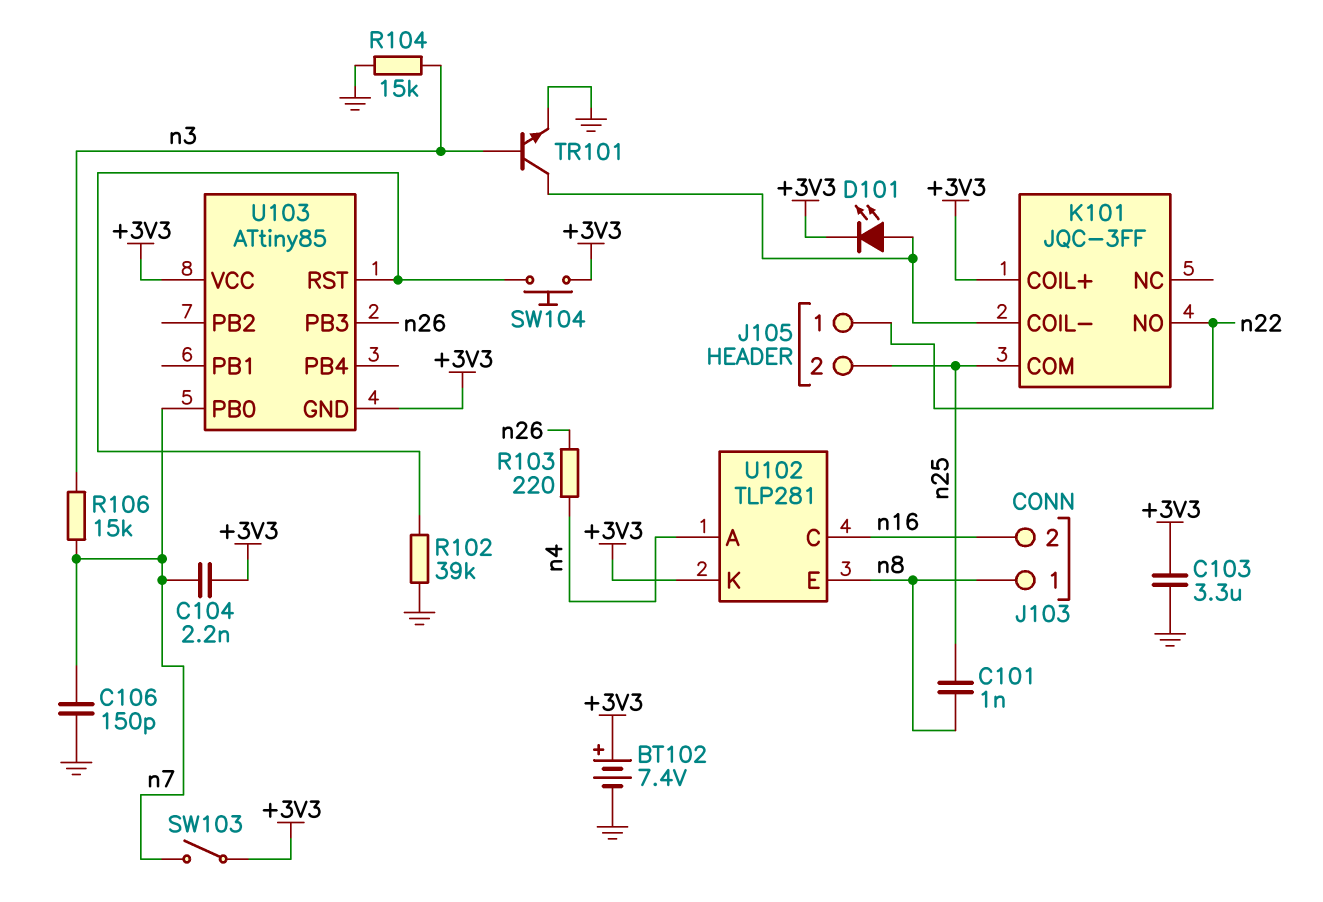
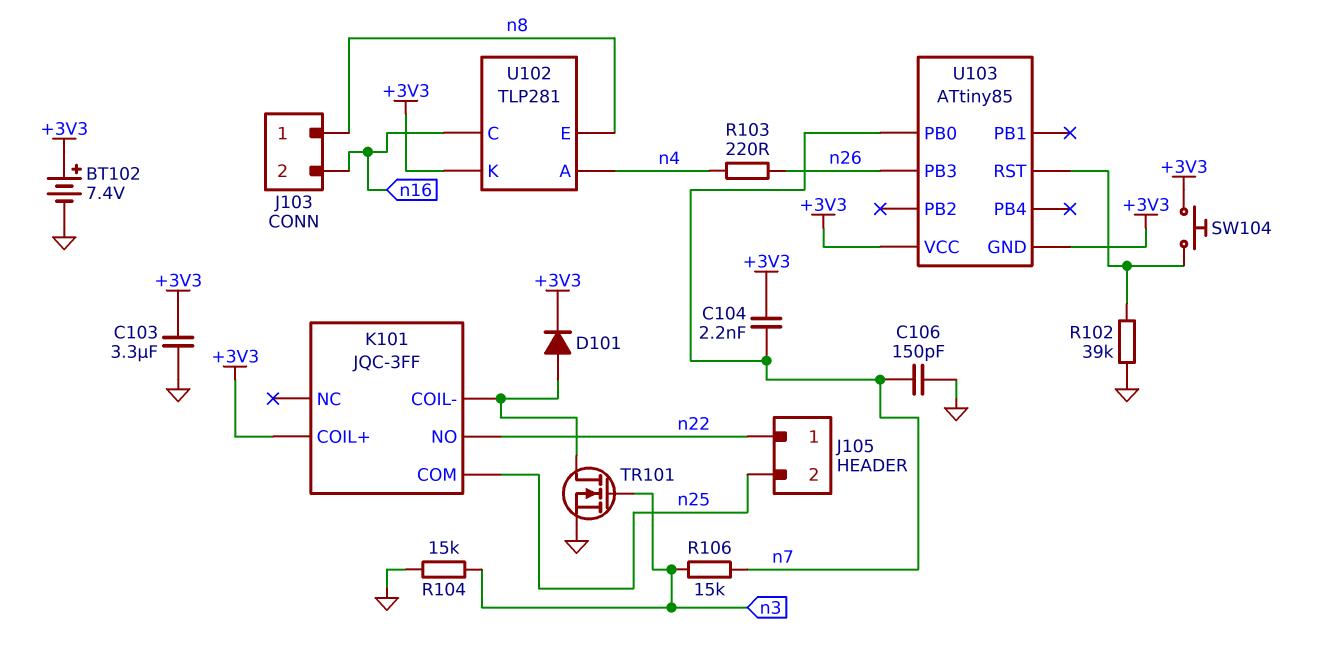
C101: 1nF (n8, n25) -> none
D101: LED (A K101/COIL-, K +3V3) -> diode (A K101/COIL-, K +3V3)
SW103: switch (+3V3, n7) -> none
TR101: NPN (B n3, C K101/COIL-, E GND) -> NMOS (G n3, D K101/COIL-, S GND)

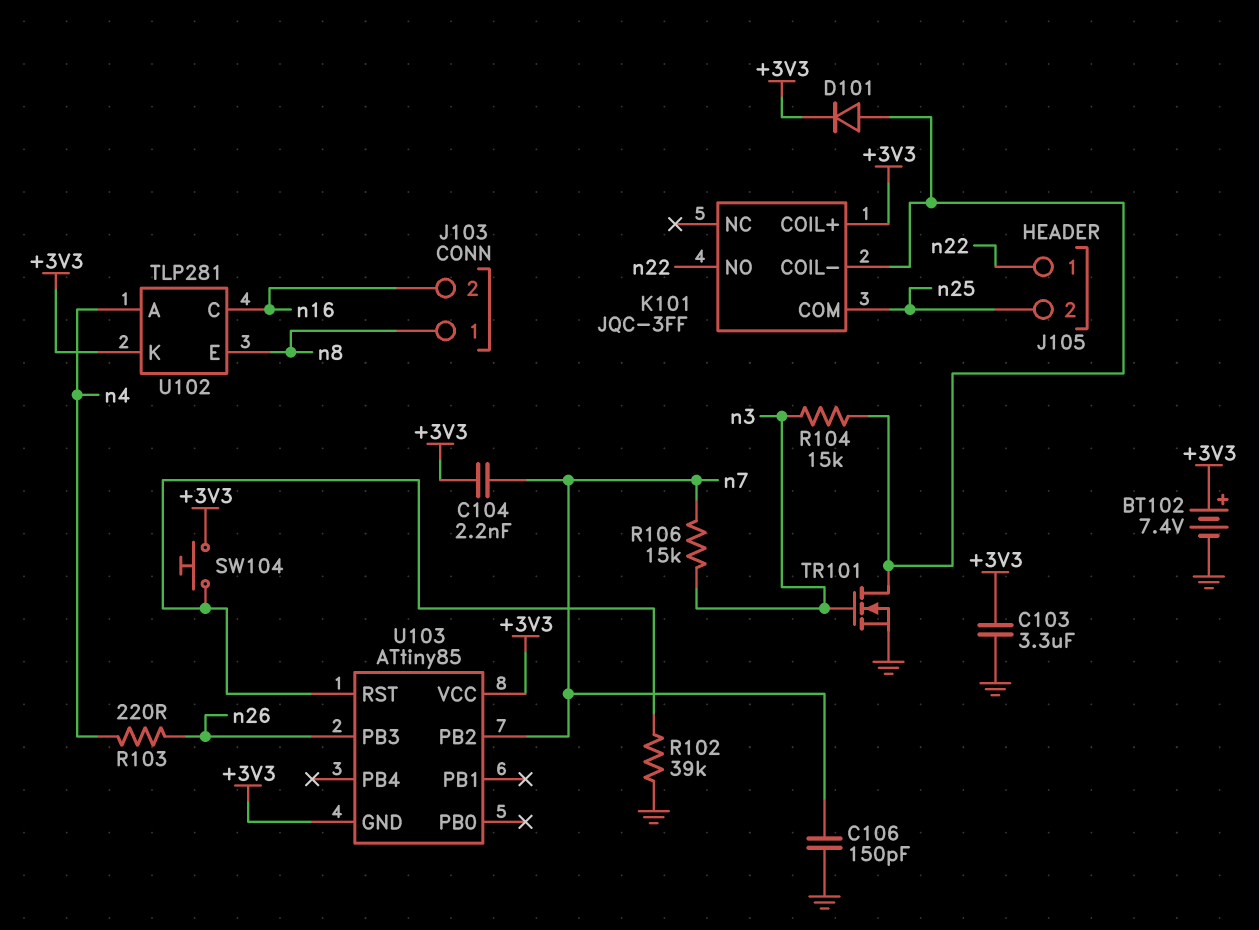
R104: 15k (GND, n3) -> 15k (K101/COIL-, n3)
U103 pin PB0: n7 -> none
U103 pin PB2: none -> n7

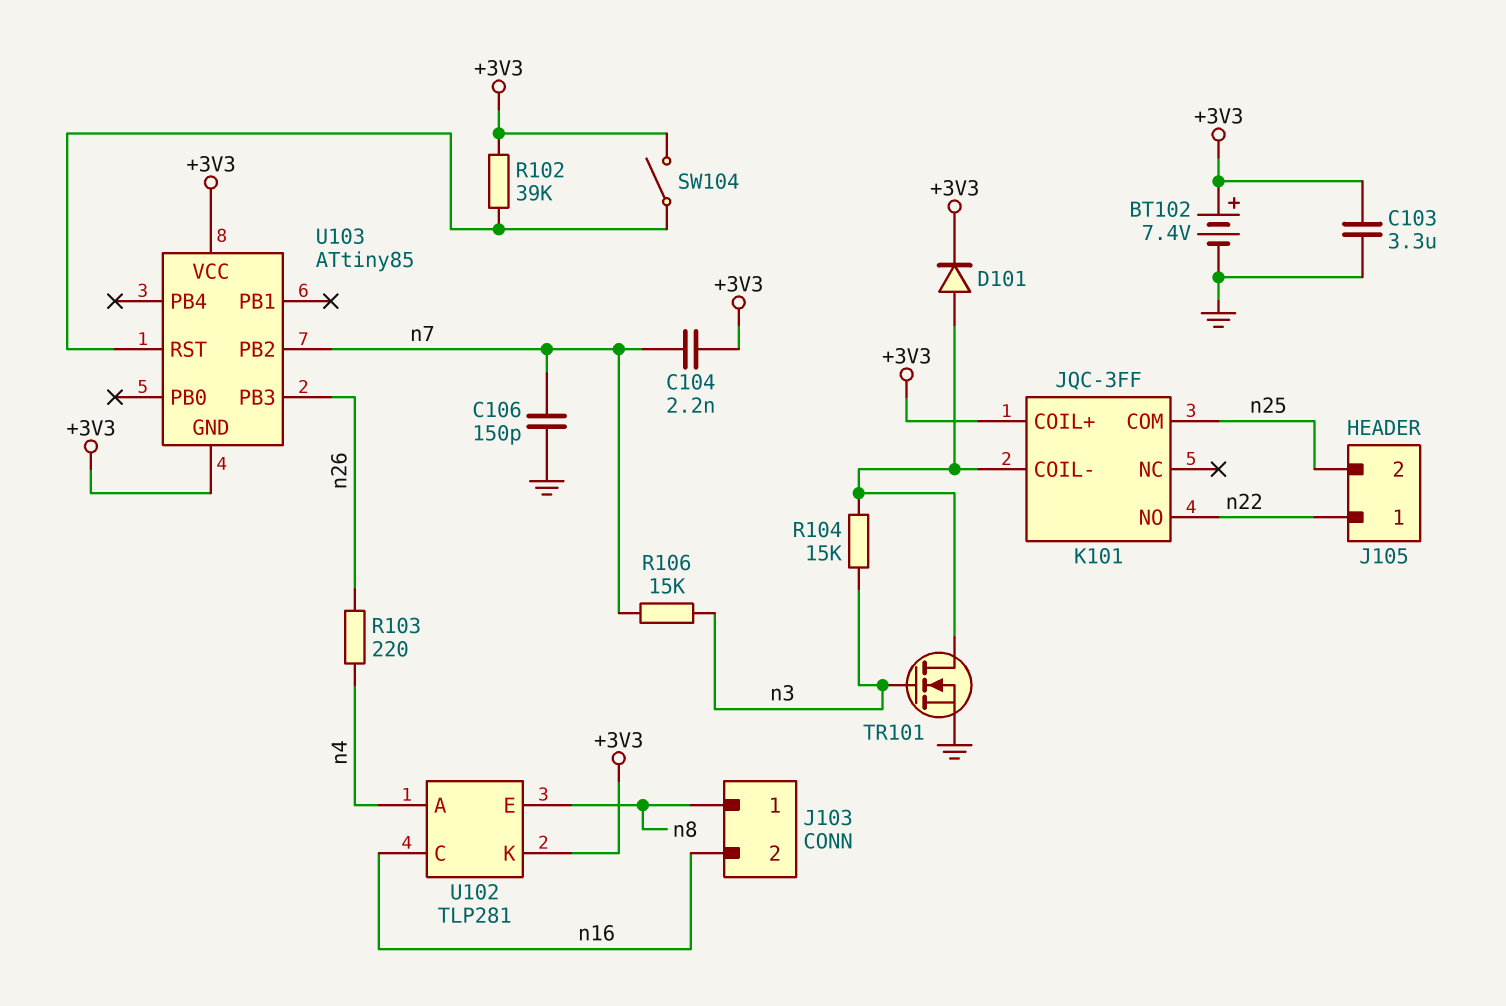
R102: 39k (GND, U103/RST) -> 39k (+3V3, U103/RST)
SW104: button (+3V3, U103/RST) -> switch (+3V3, U103/RST)

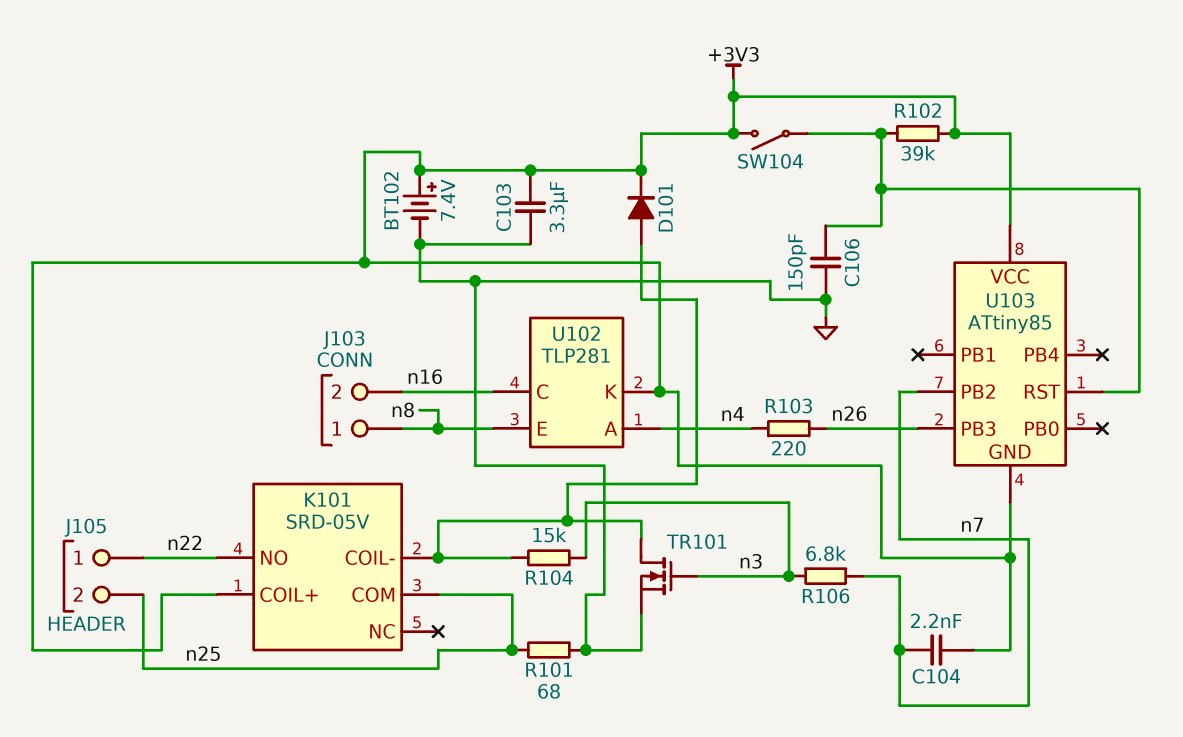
C106: 150pF (GND, n7) -> 150pF (GND, U103/RST)
K101: JQC-3FF -> SRD-05V
R101: none -> 68 (GND, n25)
R106: 15k (n3, n7) -> 6.8k (n3, n7)

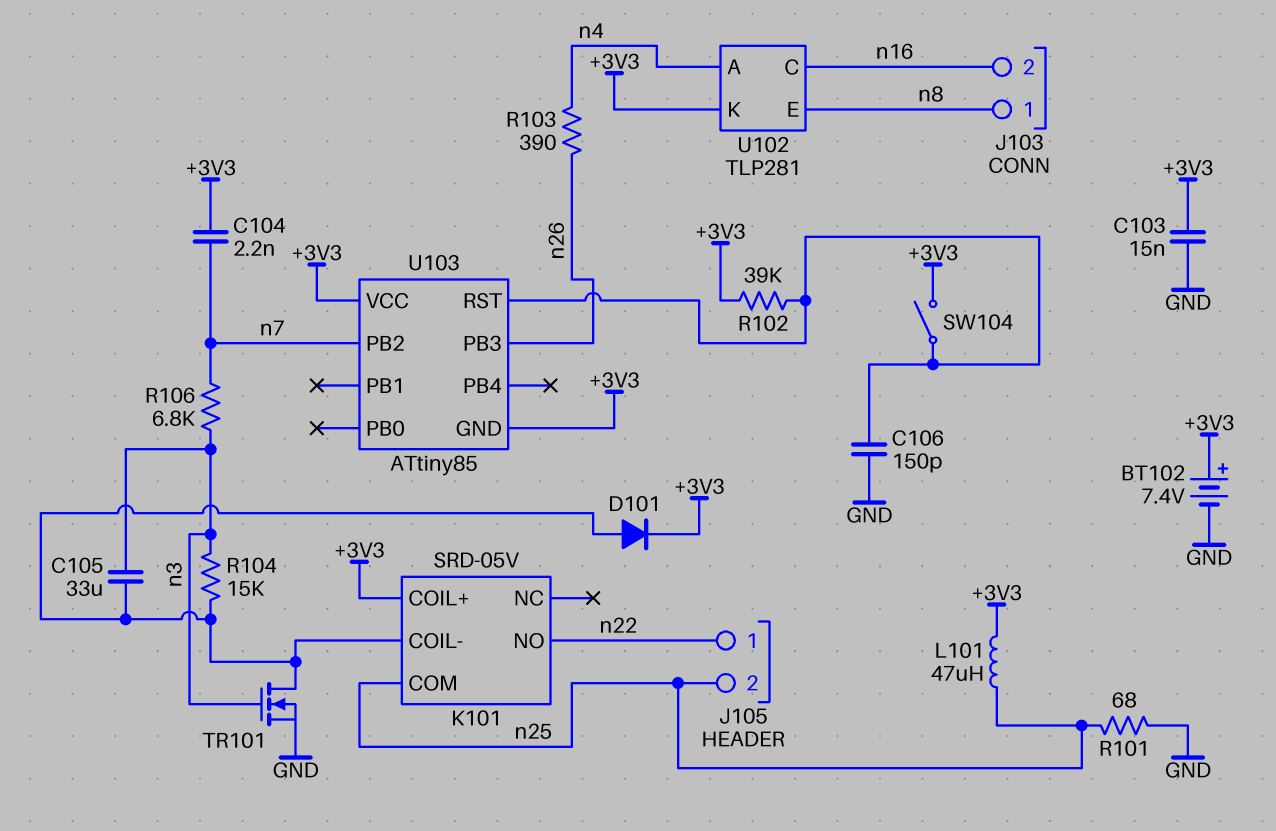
C103: 3.3uF (+3V3, GND) -> 15nF (+3V3, GND)
C105: none -> 33uF (K101/COIL-, n3)
L101: none -> 47uH (+3V3, n25)
R103: 220 (n4, n26) -> 390 (n4, n26)

